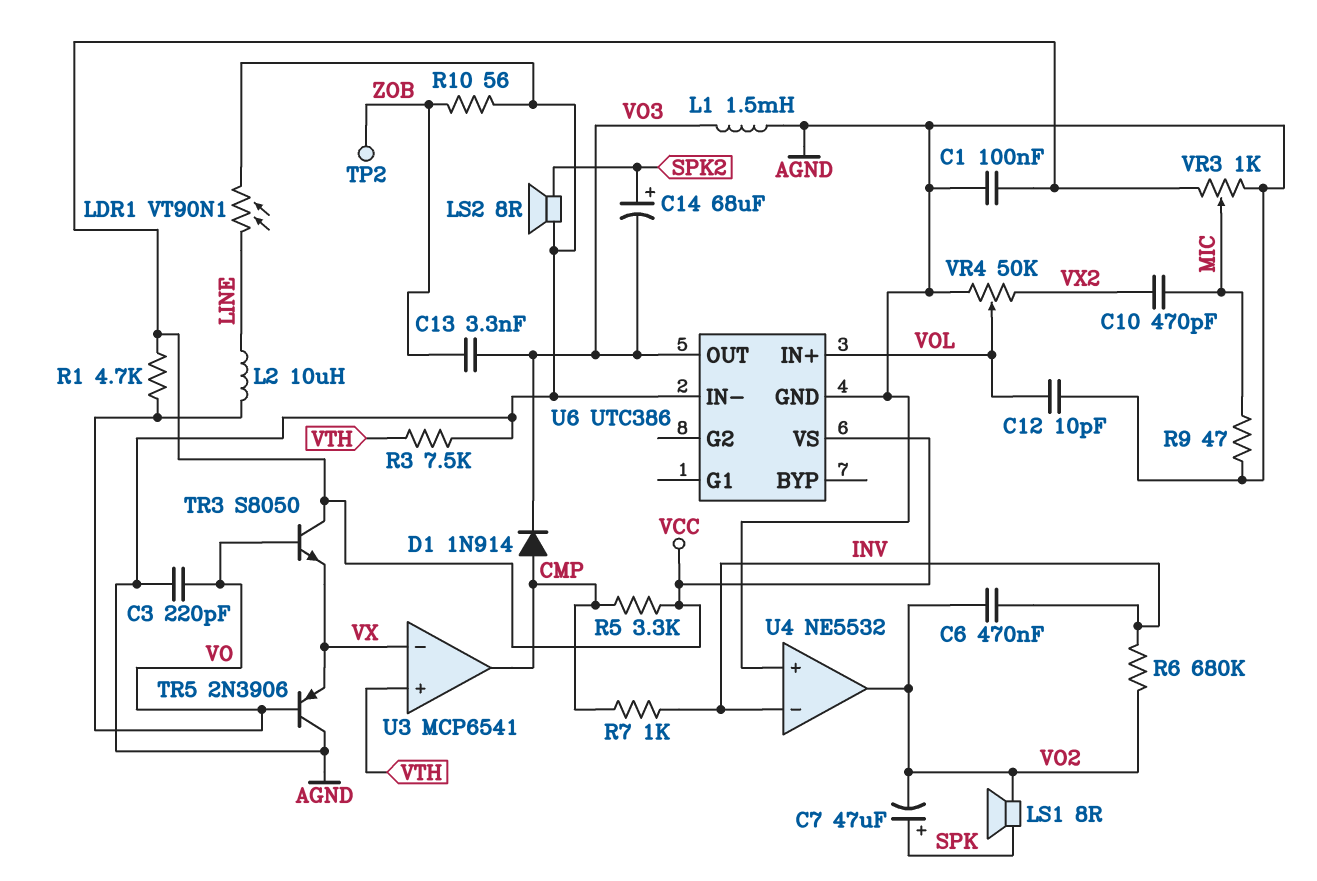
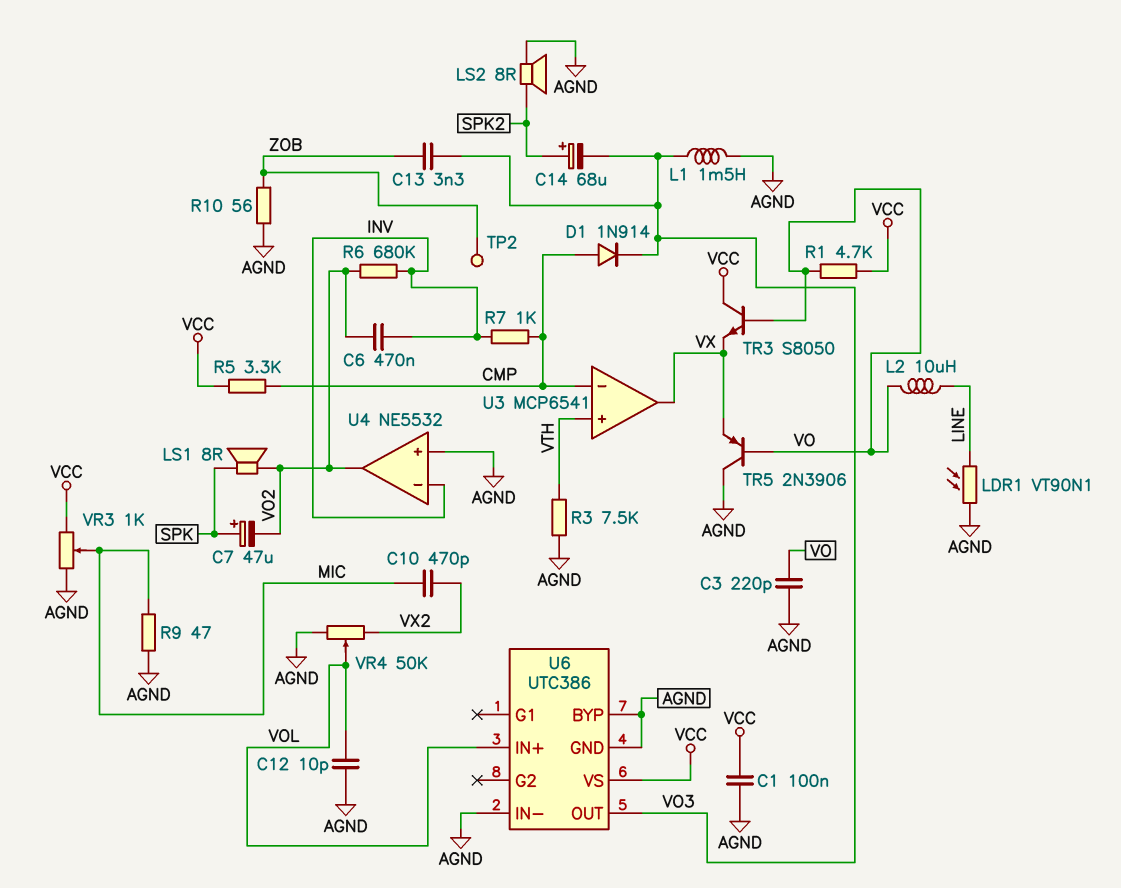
U3 pin in-: VX -> CMP
U3 pin out: CMP -> VX
U6 pin BYP: none -> AGND

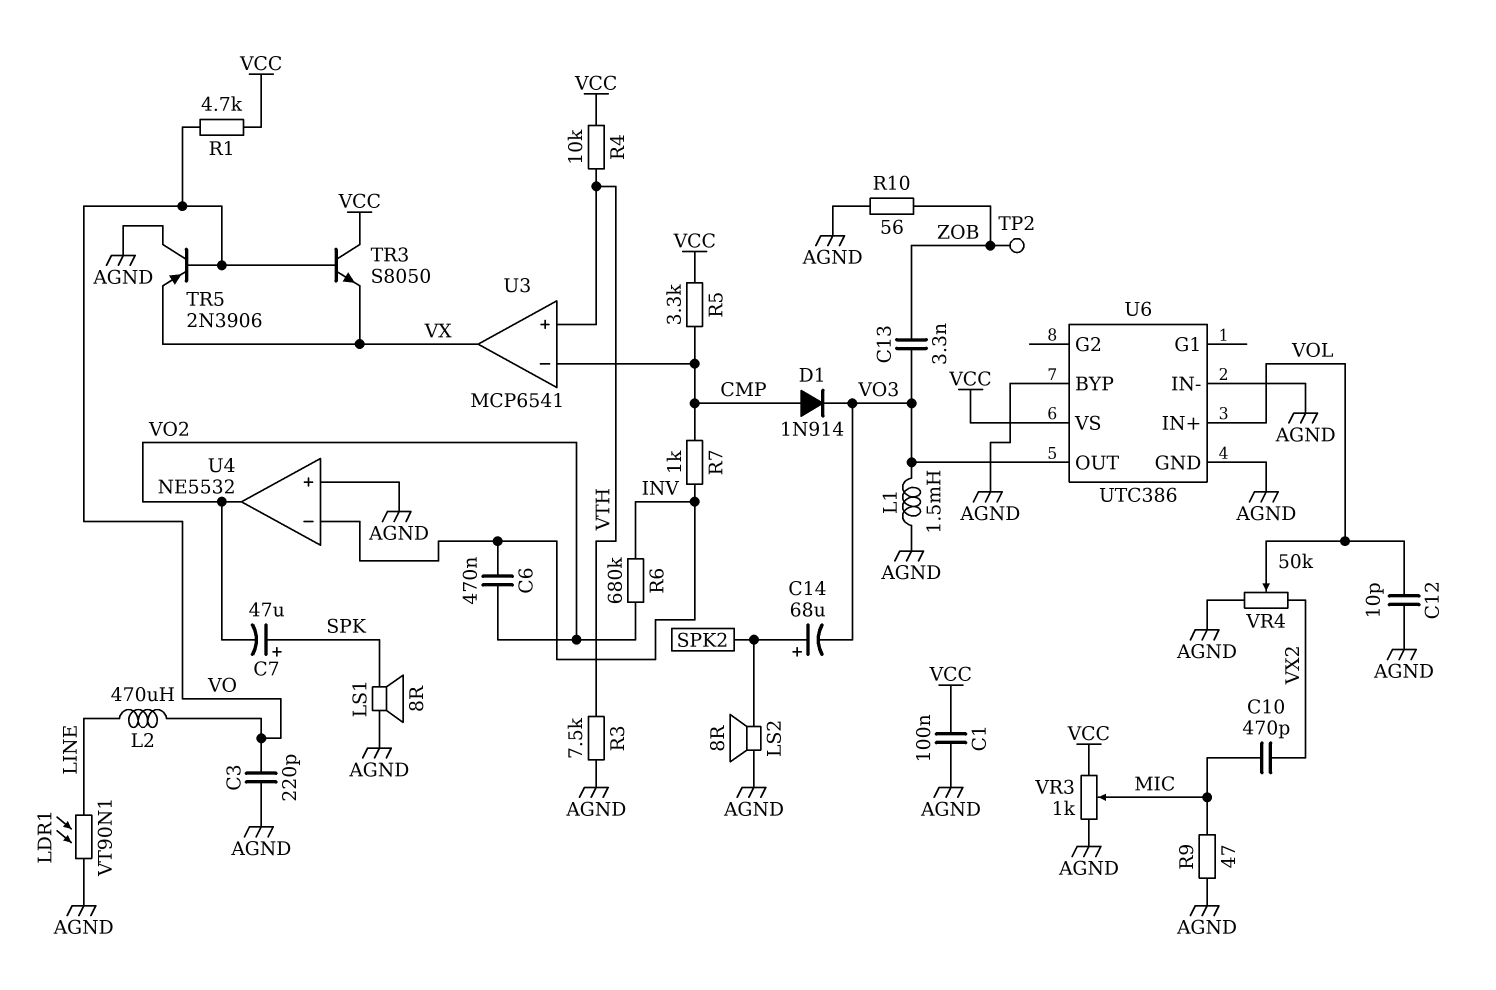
L2: 10uH (LINE, VO) -> 470uH (LINE, VO)
LS1: speaker 8R (SPK, VO2) -> speaker 8R (AGND, SPK)
R4: none -> 10k (VCC, VTH)

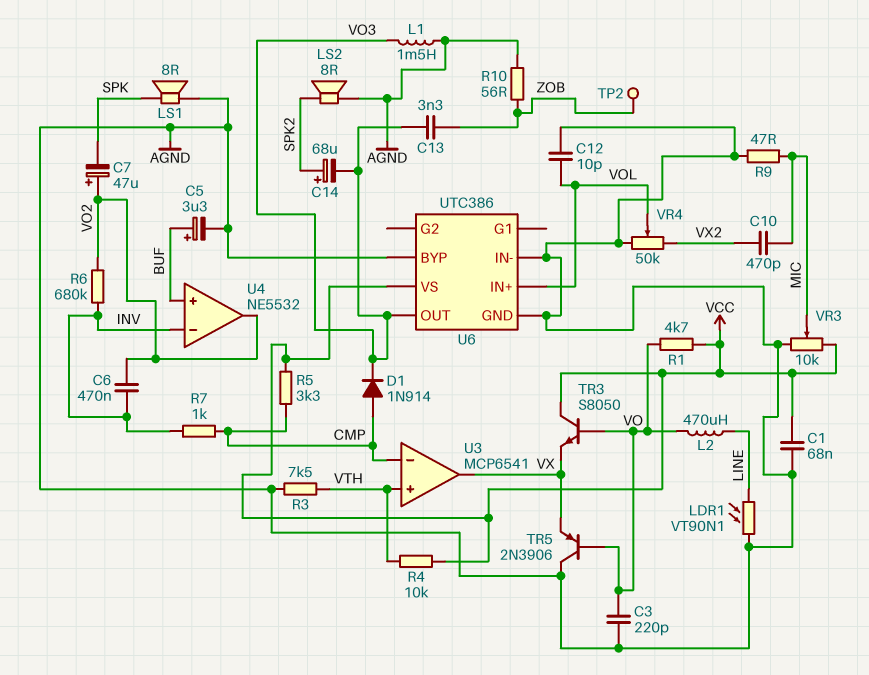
C1: 100nF (AGND, VCC) -> 68nF (AGND, VCC)
C5: none -> 3.3uF (plus BUF, minus AGND)
C7: 47uF (plus SPK, minus VO2) -> 47uF (plus VO2, minus SPK)
U4 pin in+: AGND -> BUF
VR3: 1k (AGND, VCC, wiper MIC) -> 10k (AGND, VCC, wiper MIC)

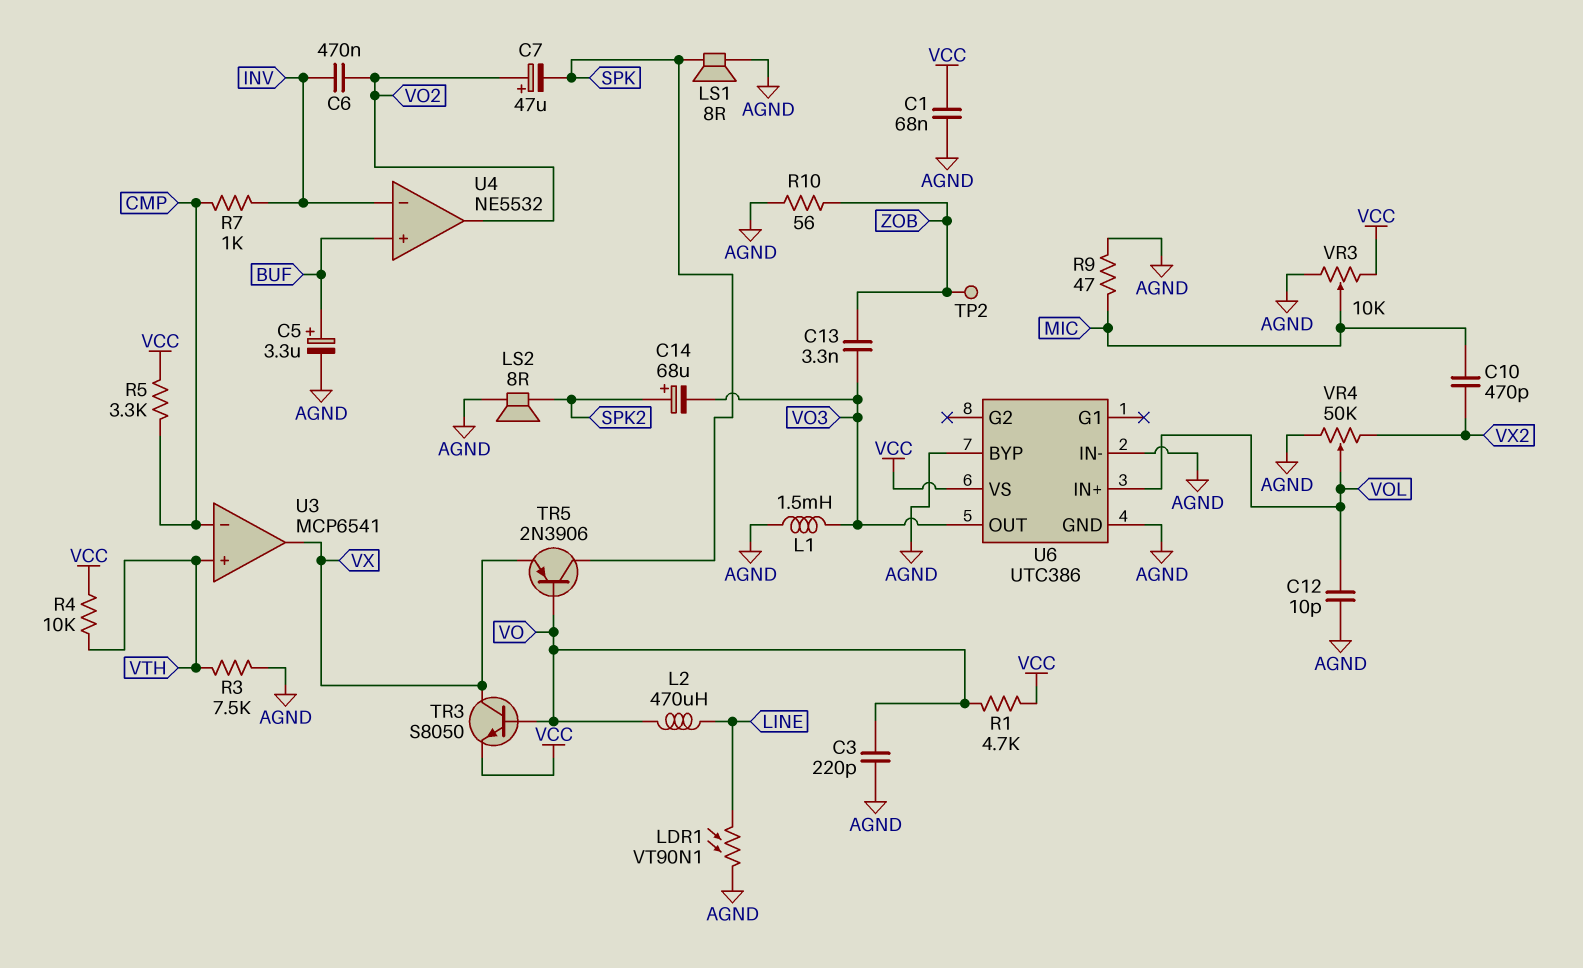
D1: diode 1N914 (A CMP, K VO3) -> none
R6: 680k (INV, VO2) -> none
TR3: NPN S8050 (B VO, C VCC, E VX) -> NPN S8050 (B VO, C VX, E VCC)
TR5: PNP 2N3906 (B VO, C AGND, E VX) -> PNP 2N3906 (B VO, C SPK, E VX)

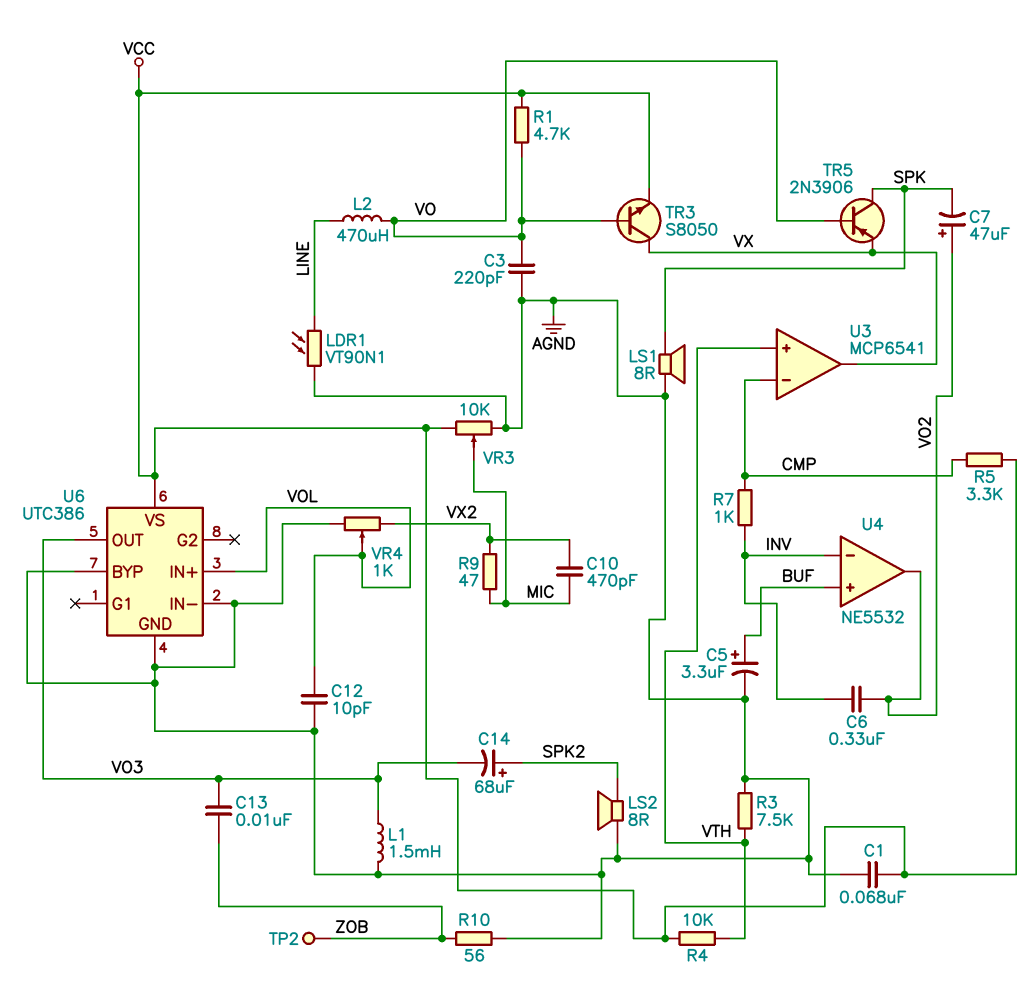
C6: 470nF (INV, VO2) -> 330nF (INV, VO2)
C13: 3.3nF (VO3, ZOB) -> 10nF (VO3, ZOB)
R9: 47 (AGND, MIC) -> 47 (MIC, VX2)
VR4: 50k (AGND, VX2, wiper VOL) -> 1k (AGND, VX2, wiper VOL)

